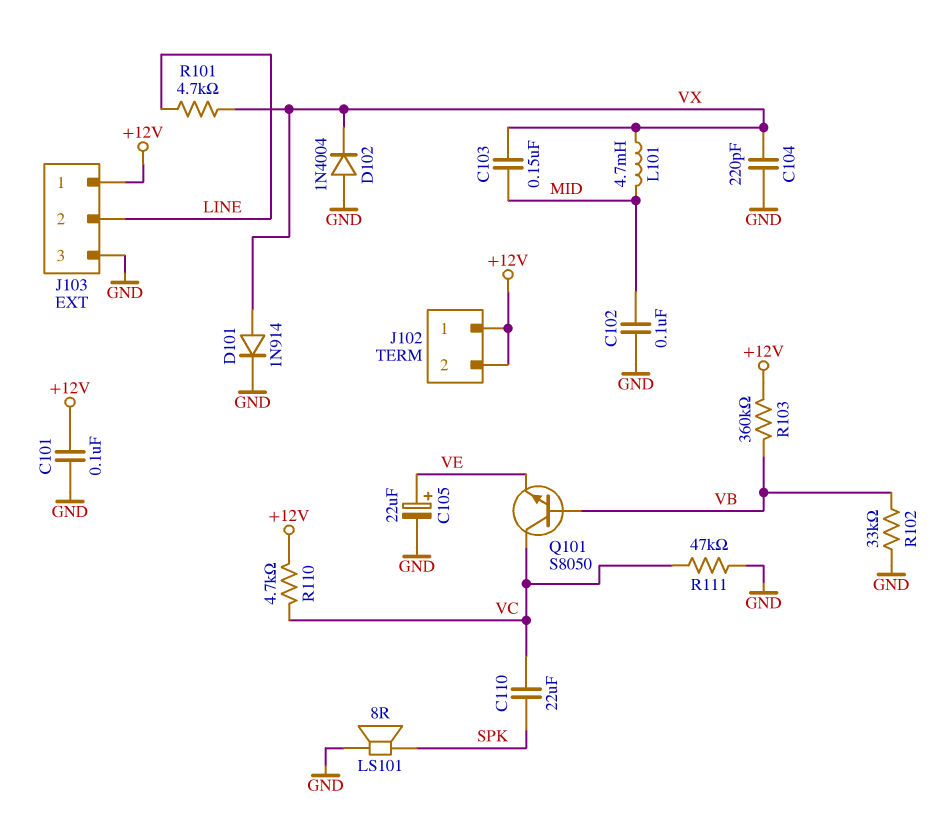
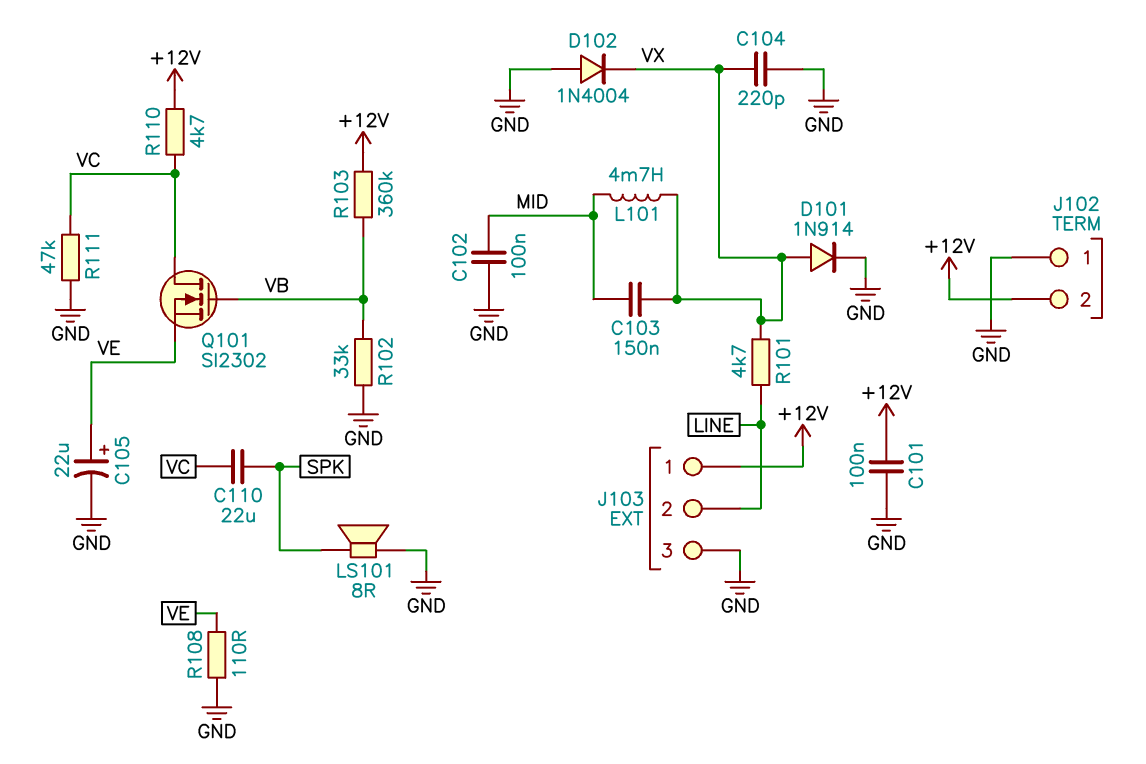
J102 pin 1: +12V -> GND
Q101: NPN S8050 (B VB, C VC, E VE) -> NMOS SI2302 (G VB, D VC, S VE)
R108: none -> 110 (GND, VE)

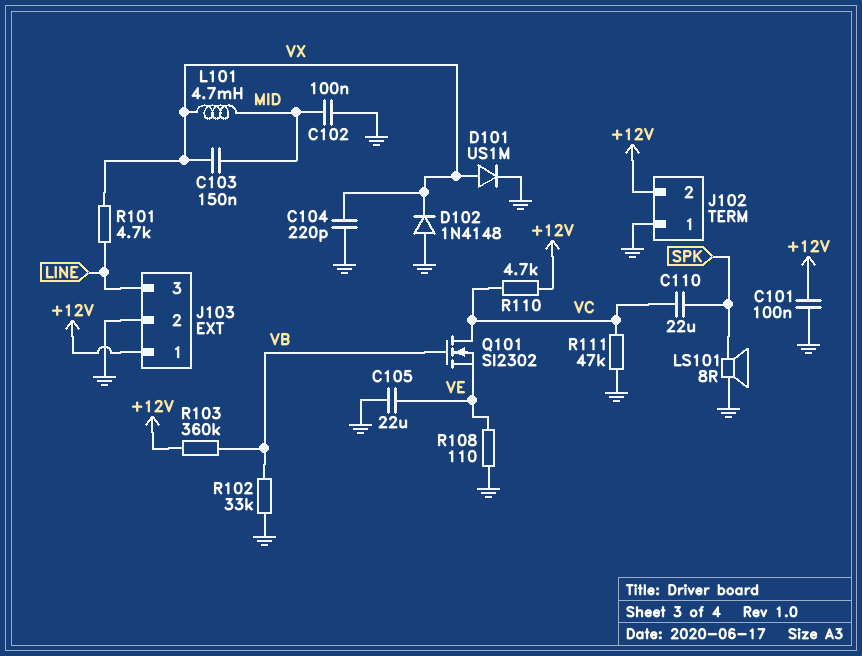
C105: 22uF (plus VE, minus GND) -> 22uF (GND, VE)
D101: diode 1N914 (A VX, K GND) -> diode US1M (A VX, K GND)
D102: diode 1N4004 (A GND, K VX) -> diode 1N4148 (A GND, K VX)
J103 pin 2: LINE -> GND
J103 pin 3: GND -> LINE

